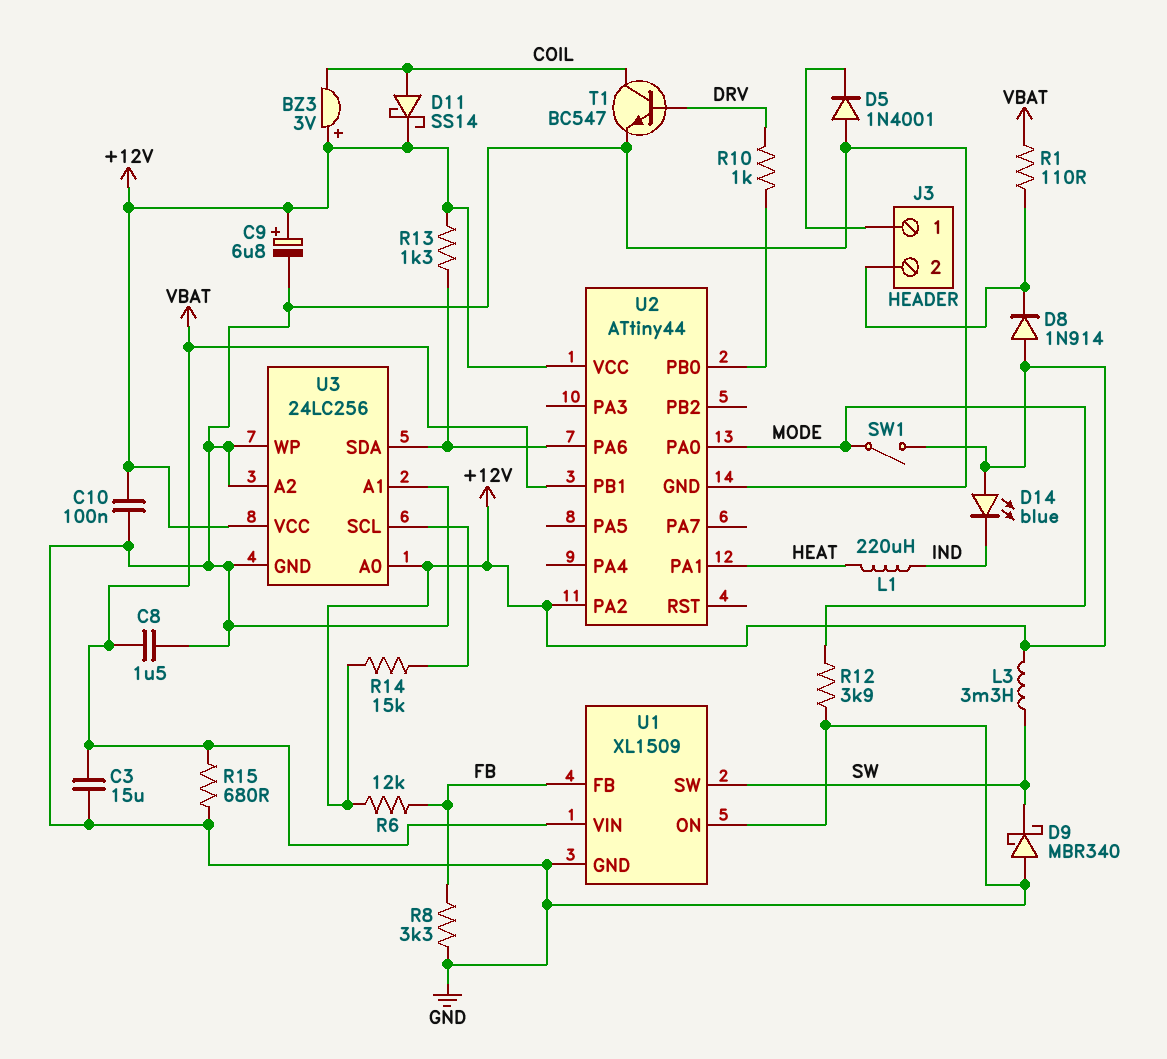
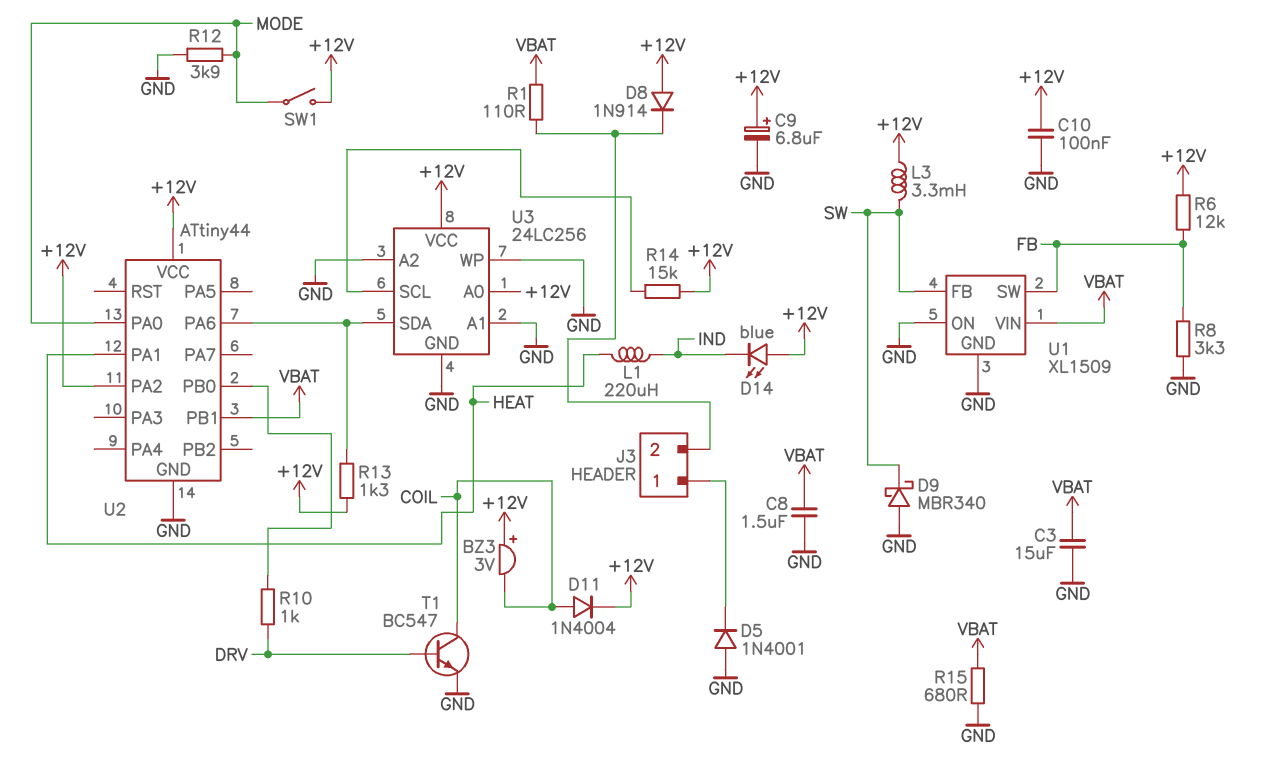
D11: schottky SS14 (A COIL, K +12V) -> diode 1N4004 (A COIL, K +12V)
U1 pin FB: FB -> SW
U1 pin SW: SW -> FB

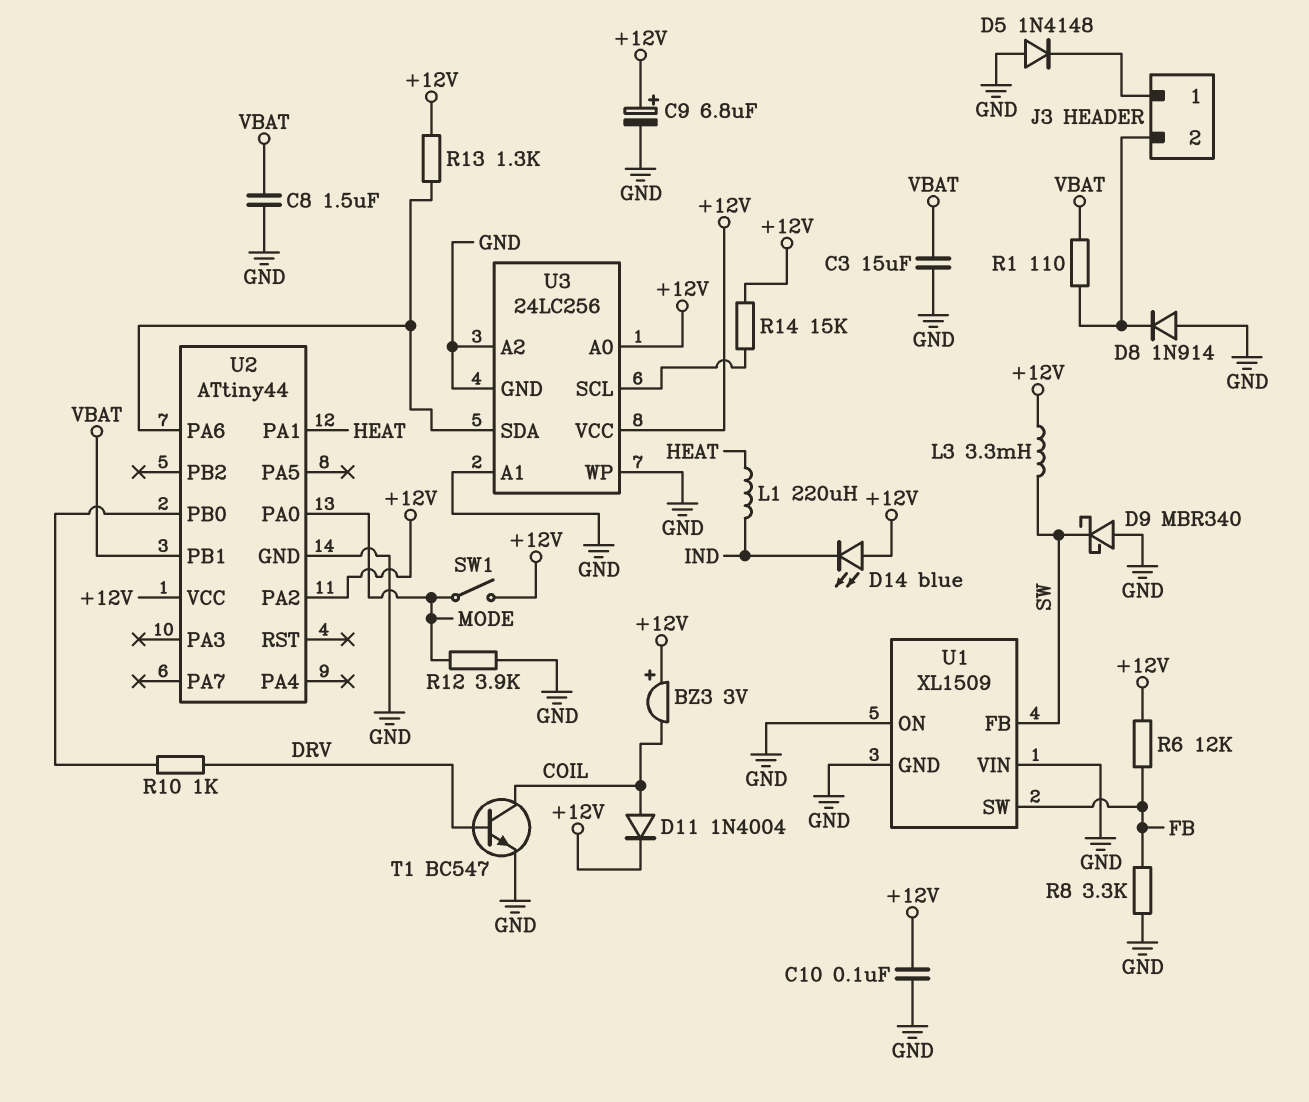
D5: diode 1N4001 (A GND, K J3/1) -> diode 1N4148 (A GND, K J3/1)
D8: diode 1N914 (A +12V, K J3/2) -> diode 1N914 (A GND, K J3/2)
R15: 680 (GND, VBAT) -> none
U1 pin VIN: VBAT -> GND

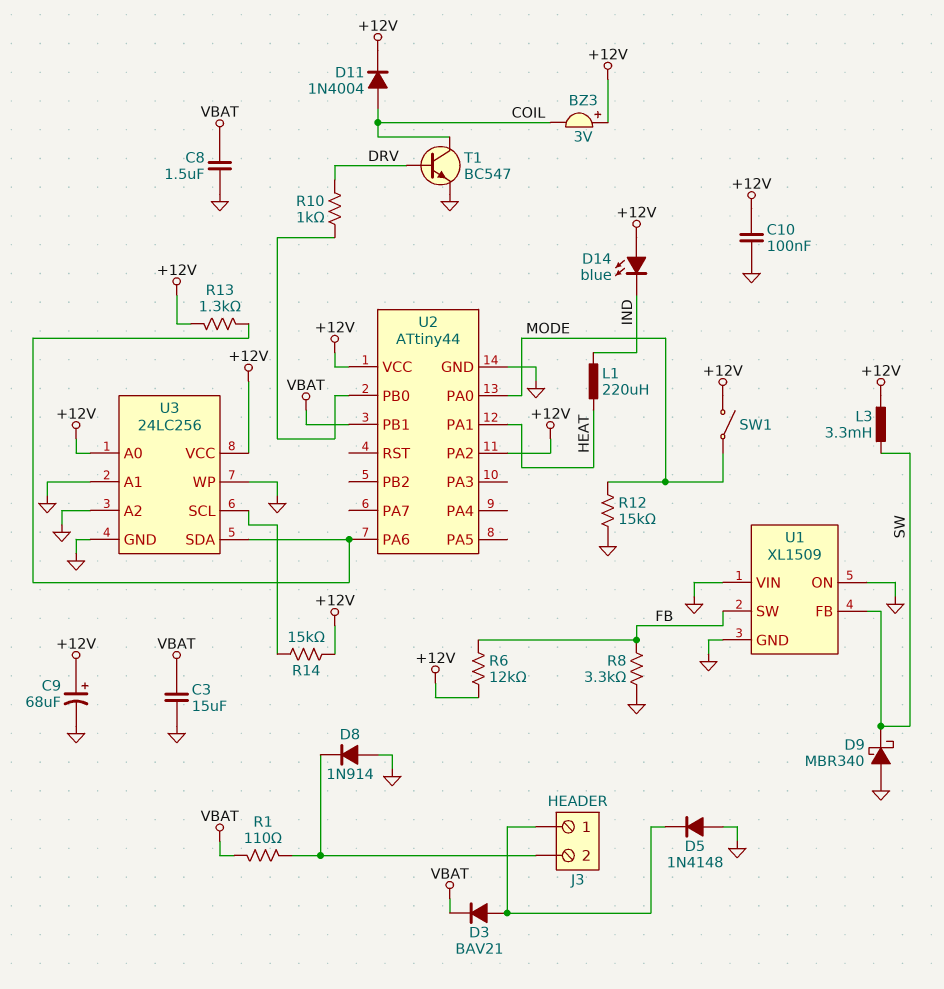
C9: 6.8uF (plus +12V, minus GND) -> 68uF (plus +12V, minus GND)
D3: none -> diode BAV21 (A J3/1, K VBAT)
R12: 3.9k (GND, MODE) -> 15k (GND, MODE)

